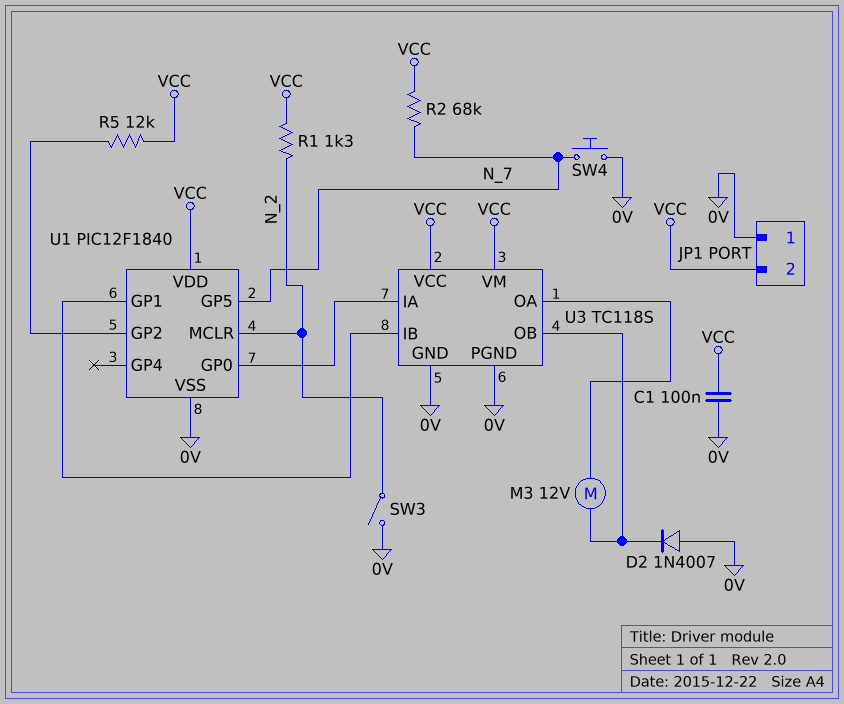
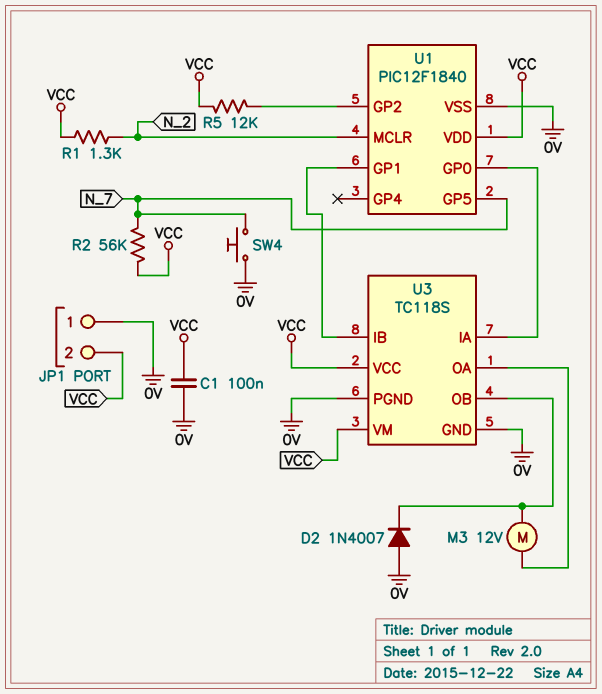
R2: 68k (N_7, VCC) -> 56k (N_7, VCC)
SW3: switch (0V, N_2) -> none

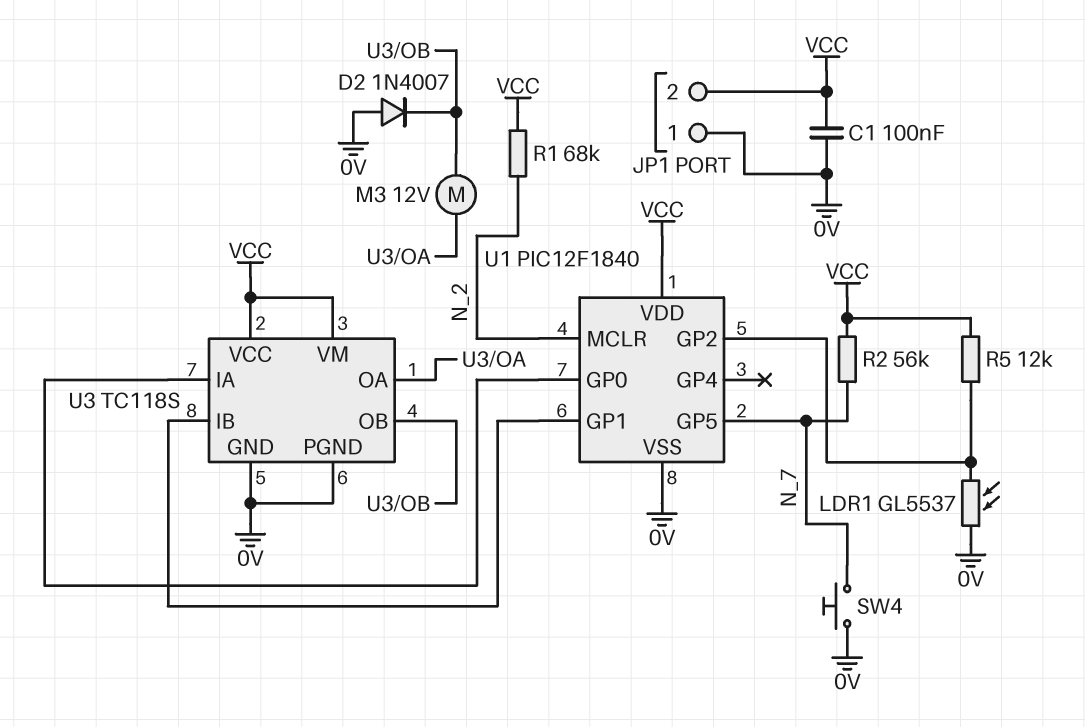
LDR1: none -> GL5537 (0V, U1/GP2)
R1: 1.3k (N_2, VCC) -> 68k (N_2, VCC)

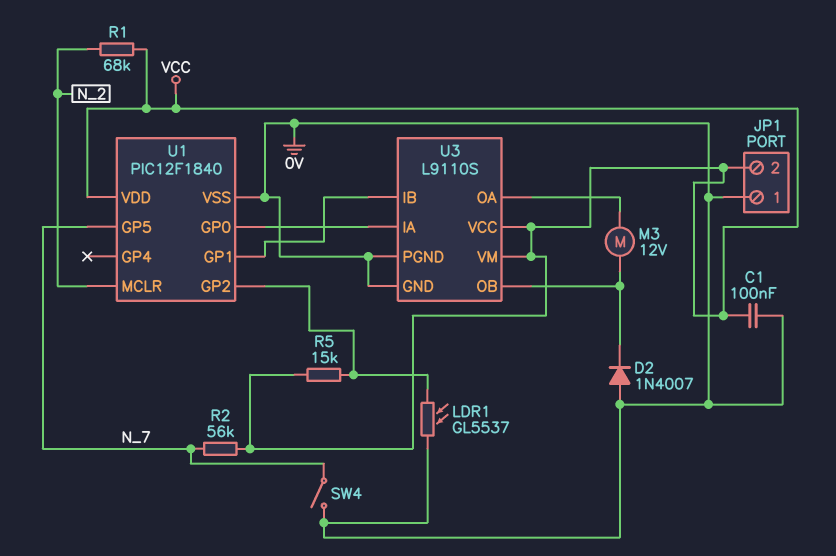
R5: 12k (U1/GP2, VCC) -> 15k (U1/GP2, VCC)
SW4: button (0V, N_7) -> switch (0V, N_7)
U3: TC118S -> L9110S

